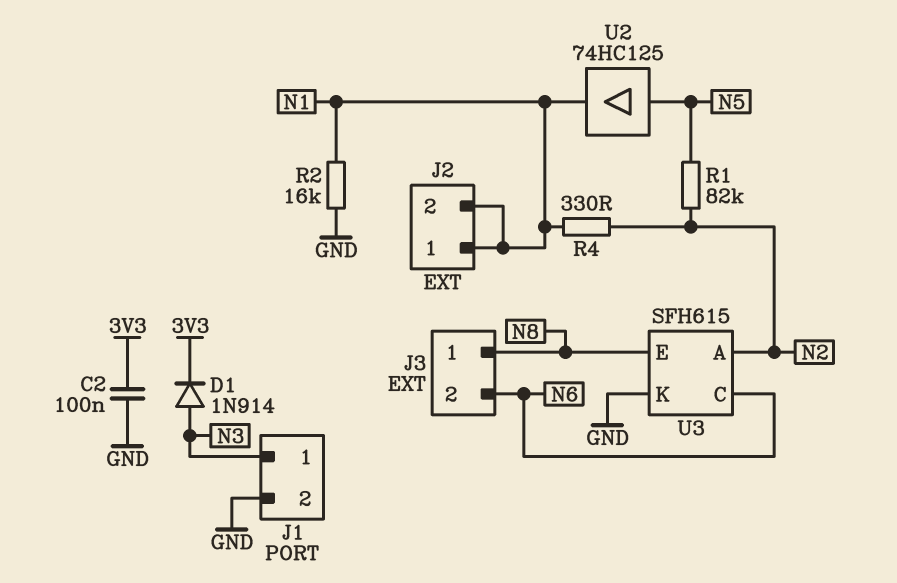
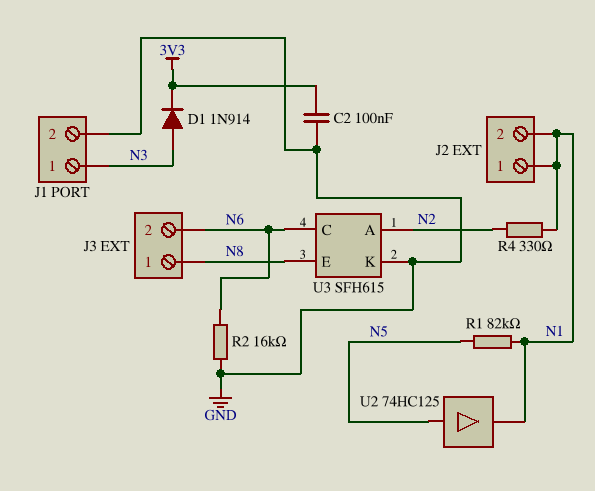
R1: 82k (N2, N5) -> 82k (N1, N5)
R2: 16k (GND, N1) -> 16k (GND, N6)

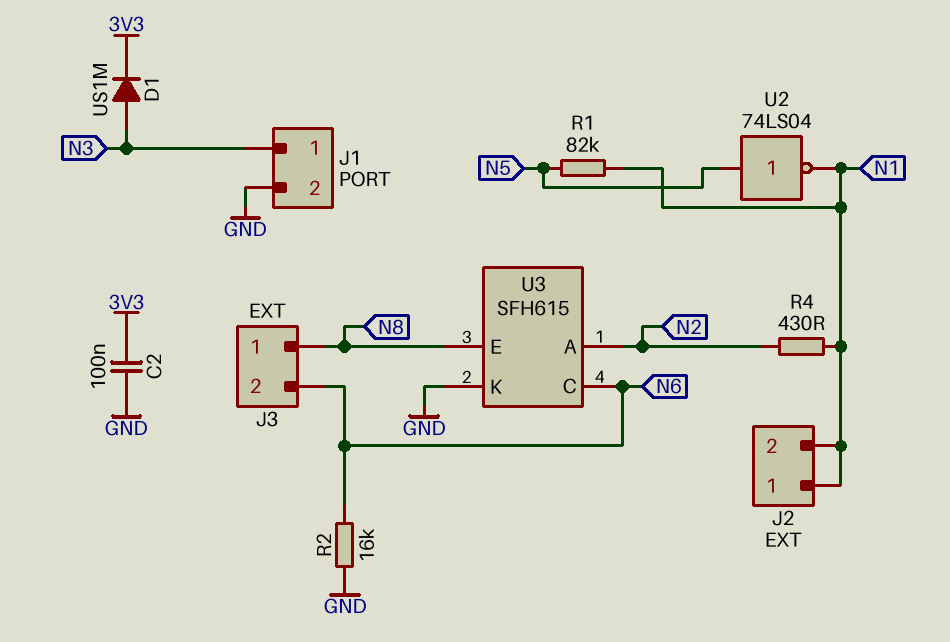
D1: diode 1N914 (A N3, K 3V3) -> diode US1M (A N3, K 3V3)
R4: 330 (N1, N2) -> 430 (N1, N2)
U2: buffer 74HC125 (in N5, out N1) -> NOT 74LS04 (in N5, out N1)

